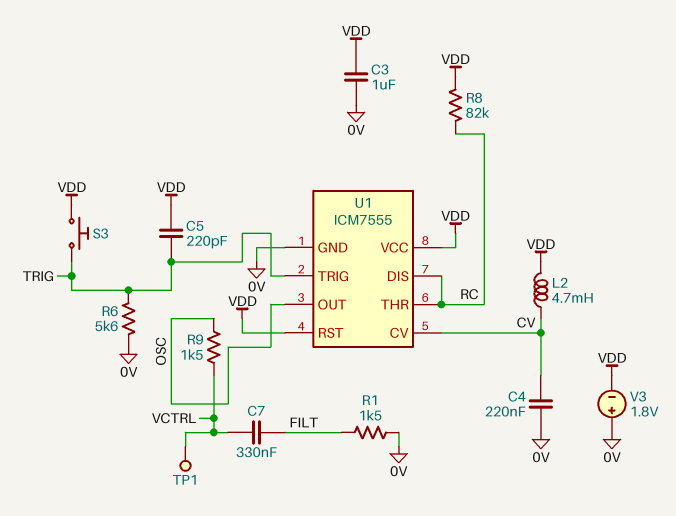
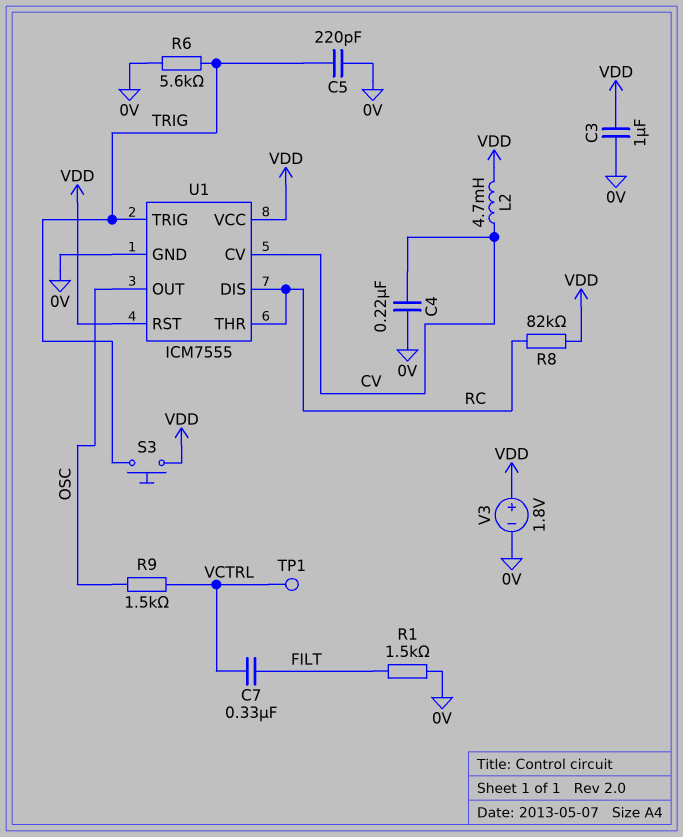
C5: 220pF (TRIG, VDD) -> 220pF (0V, TRIG)
V3: 1.8V (plus 0V, minus VDD) -> 1.8V (plus VDD, minus 0V)

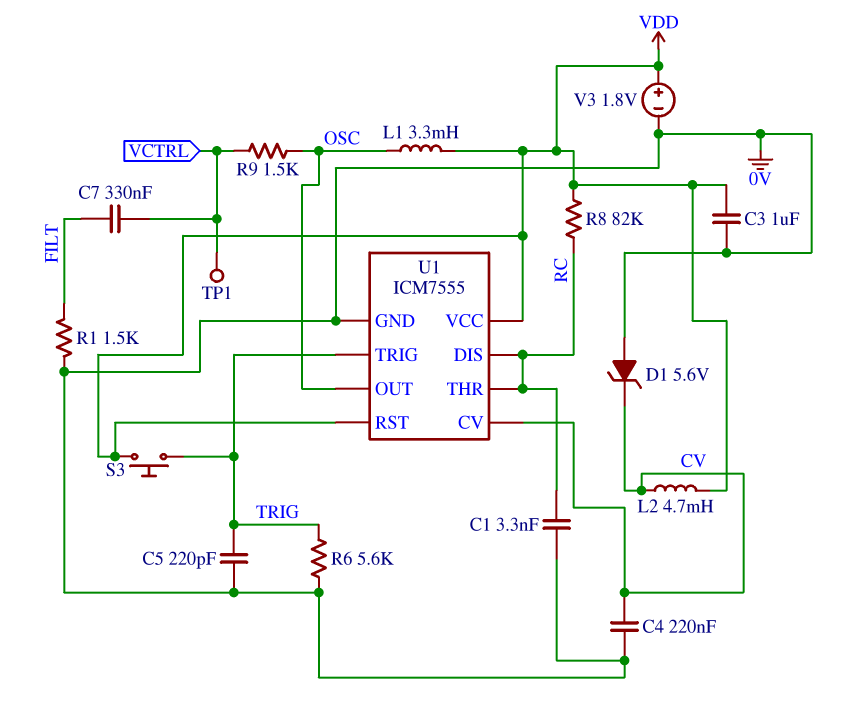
C1: none -> 3.3nF (0V, RC)
D1: none -> zener 5.6V (A 0V, K CV)
L1: none -> 3.3mH (OSC, VDD)

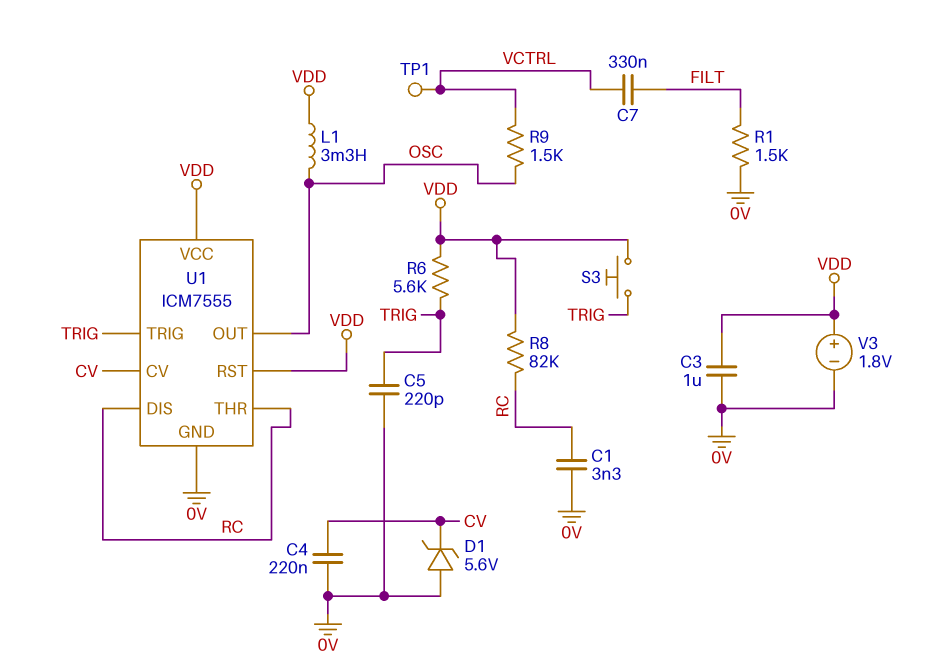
L2: 4.7mH (CV, VDD) -> none
R6: 5.6k (0V, TRIG) -> 5.6k (TRIG, VDD)

